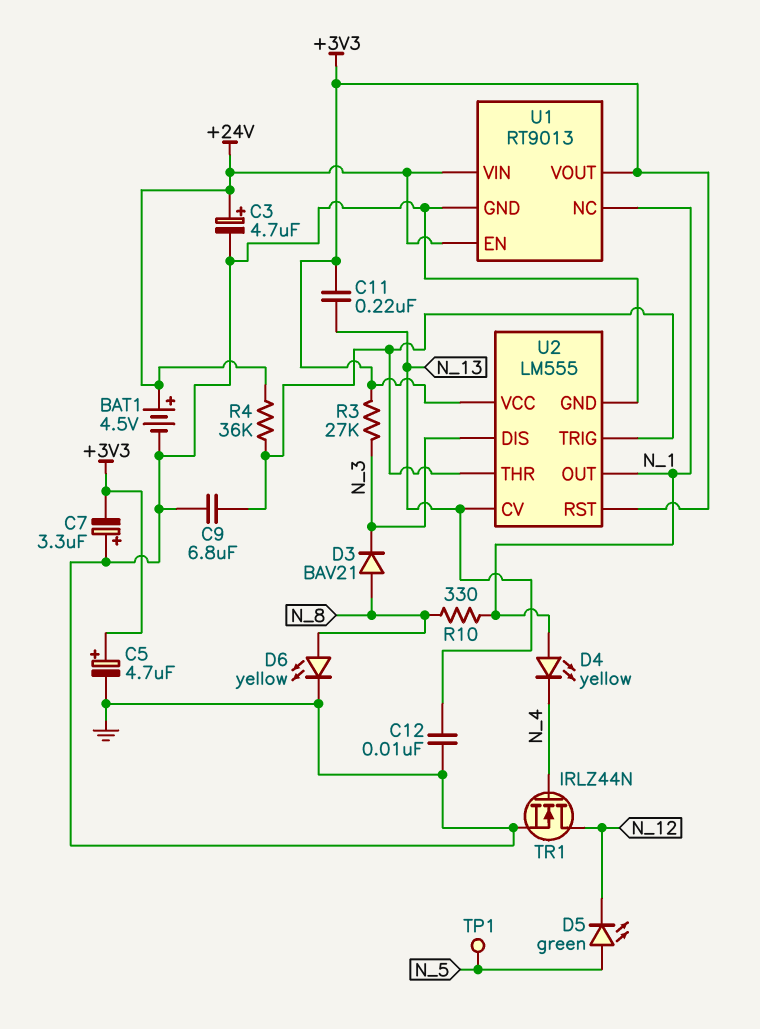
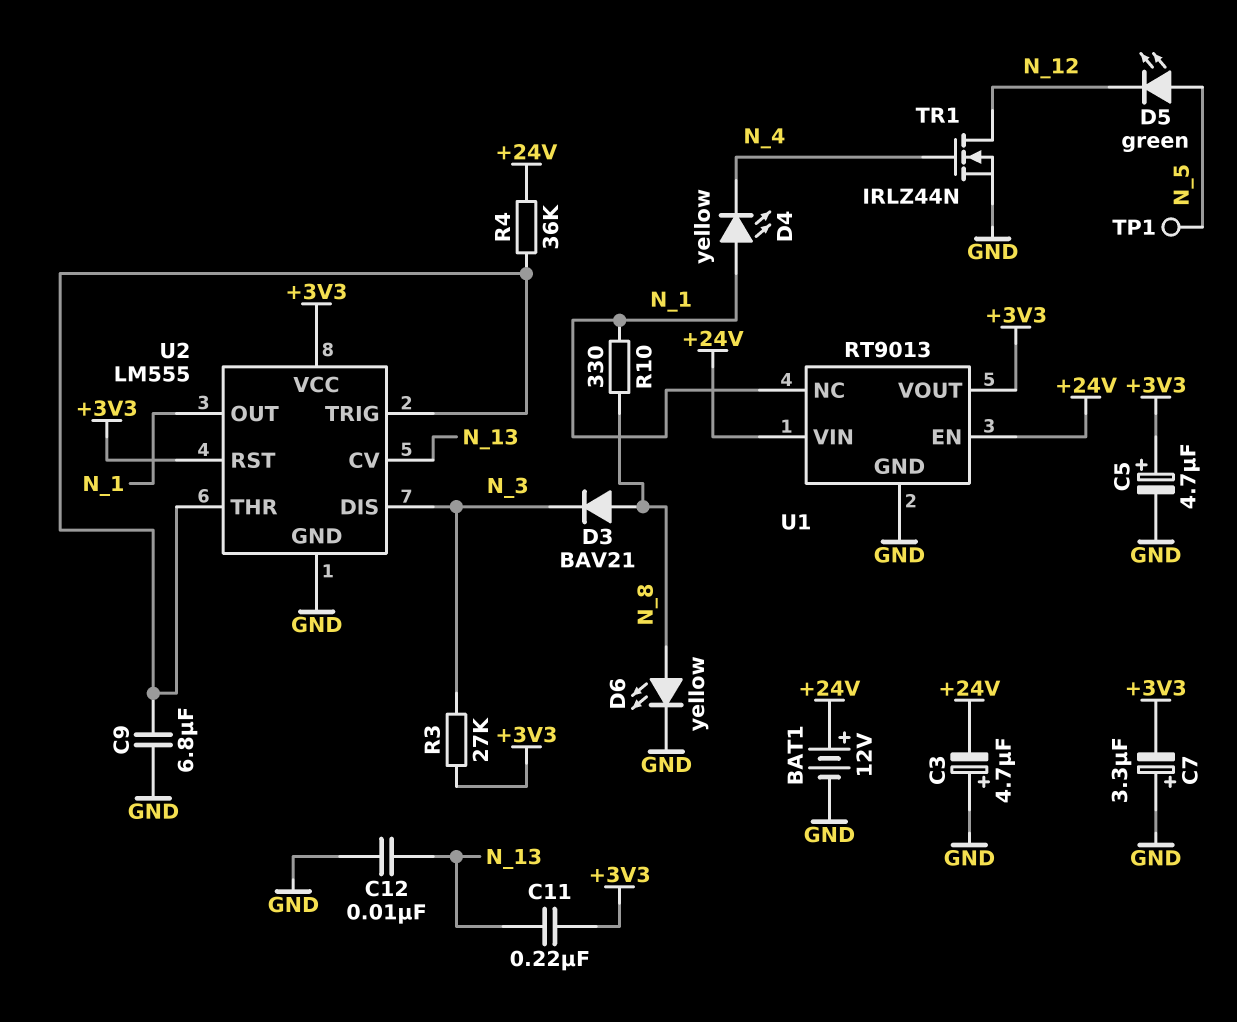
BAT1: 4.5V (plus +24V, minus GND) -> 12V (plus +24V, minus GND)
C3: 4.7uF (plus +24V, minus GND) -> 4.7uF (plus GND, minus +24V)

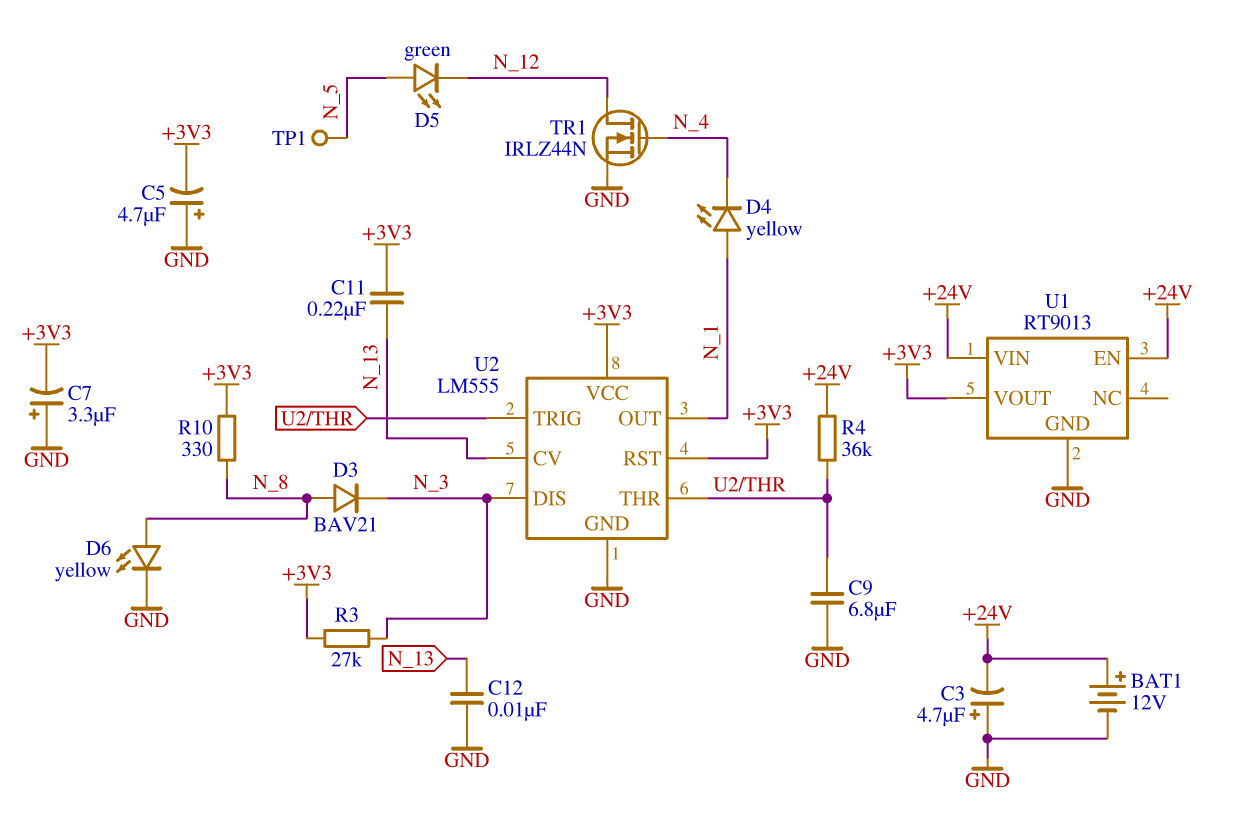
C5: 4.7uF (plus +3V3, minus GND) -> 4.7uF (plus GND, minus +3V3)
R10: 330 (N_1, N_8) -> 330 (+3V3, N_8)
U1 pin NC: N_1 -> none

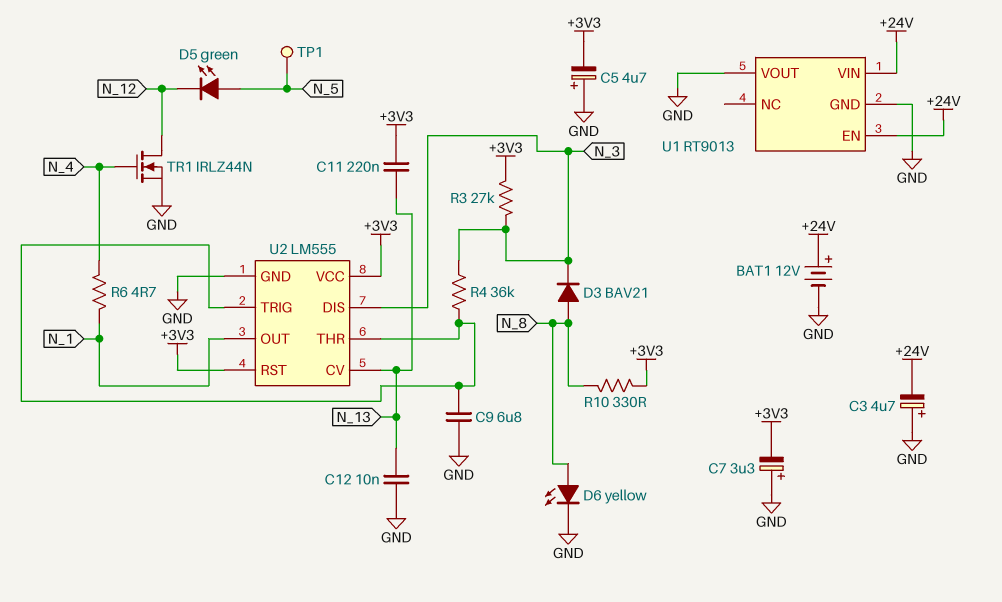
D4: LED yellow (A N_1, K N_4) -> none
R4: 36k (+24V, U2/THR) -> 36k (N_3, U2/THR)
R6: none -> 4.7 (N_1, N_4)
U1 pin VOUT: +3V3 -> GND

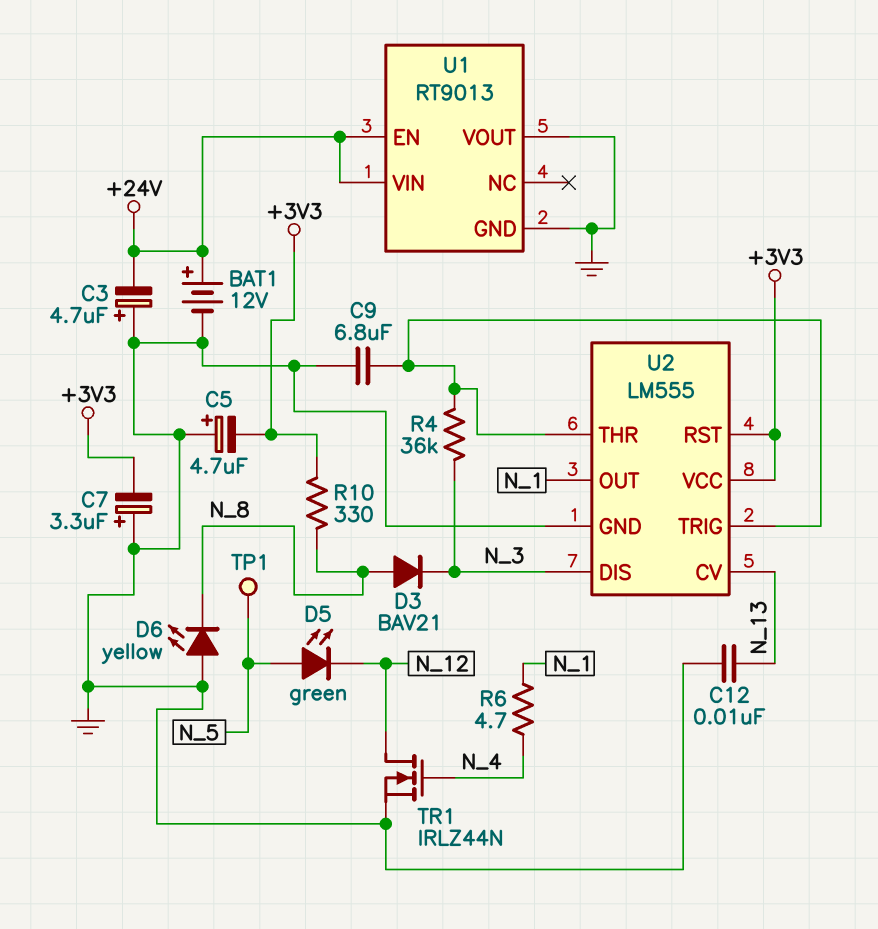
C11: 220nF (+3V3, N_13) -> none
D6: LED yellow (A N_8, K GND) -> LED yellow (A GND, K N_8)
R3: 27k (+3V3, N_3) -> none

